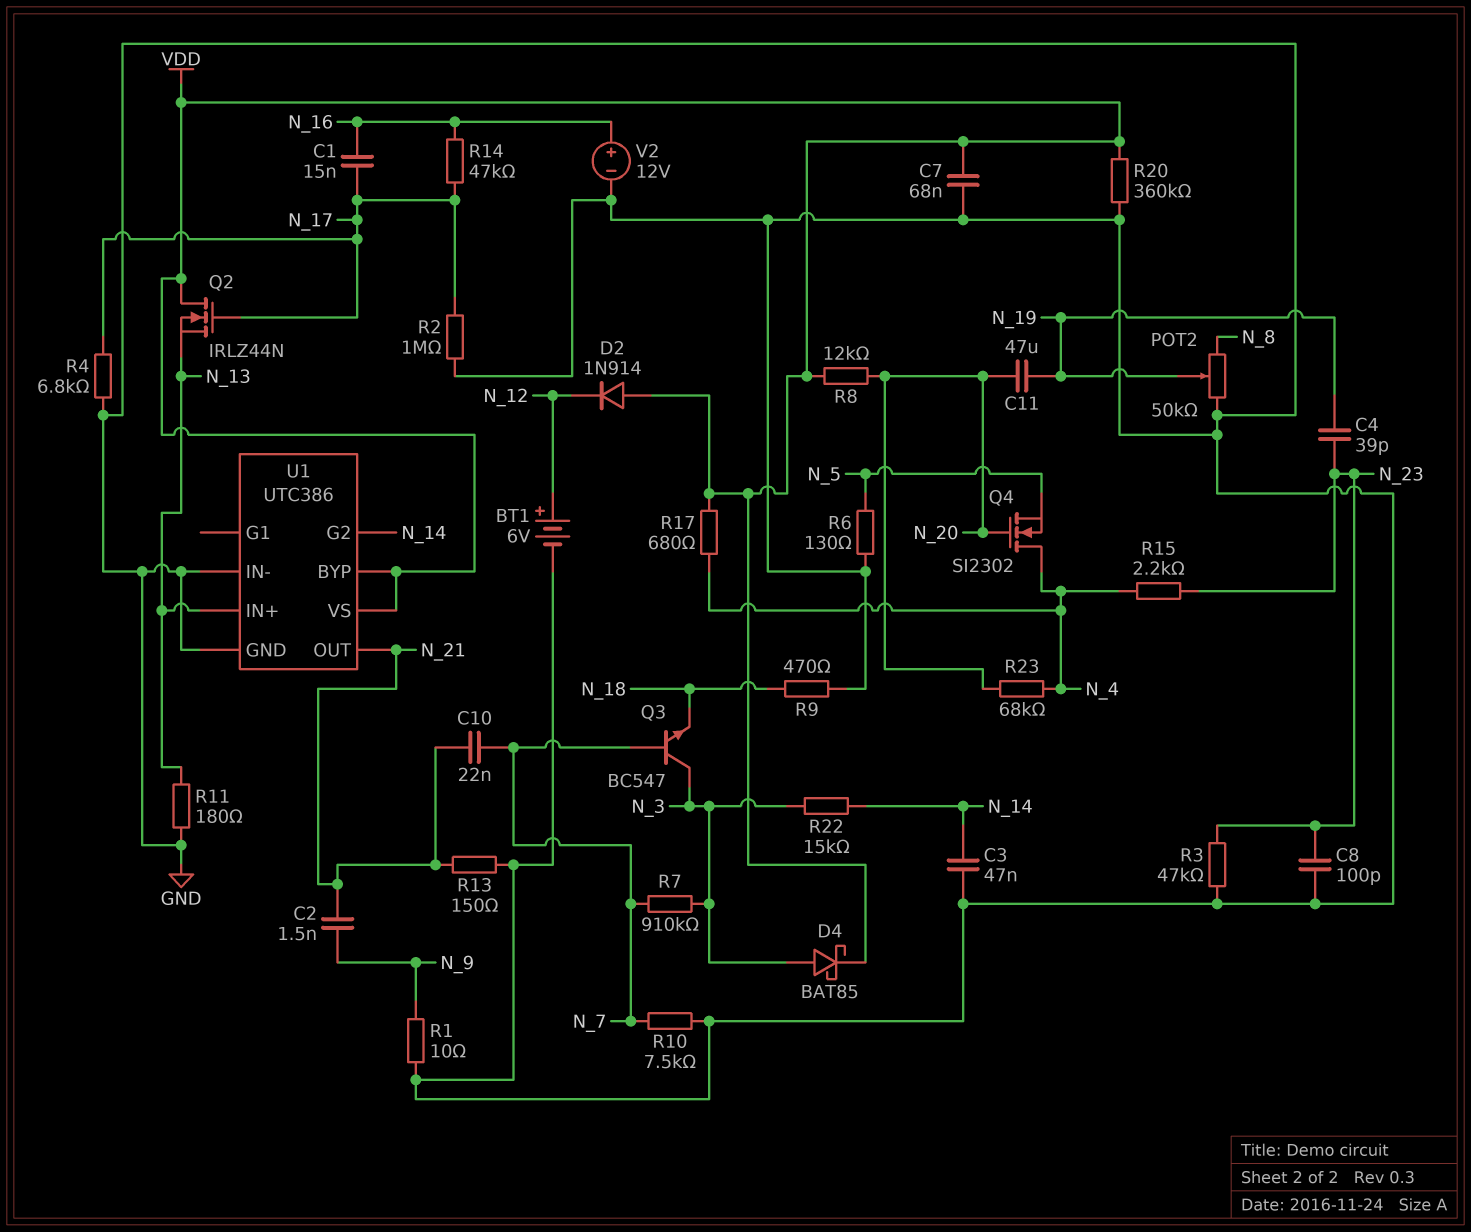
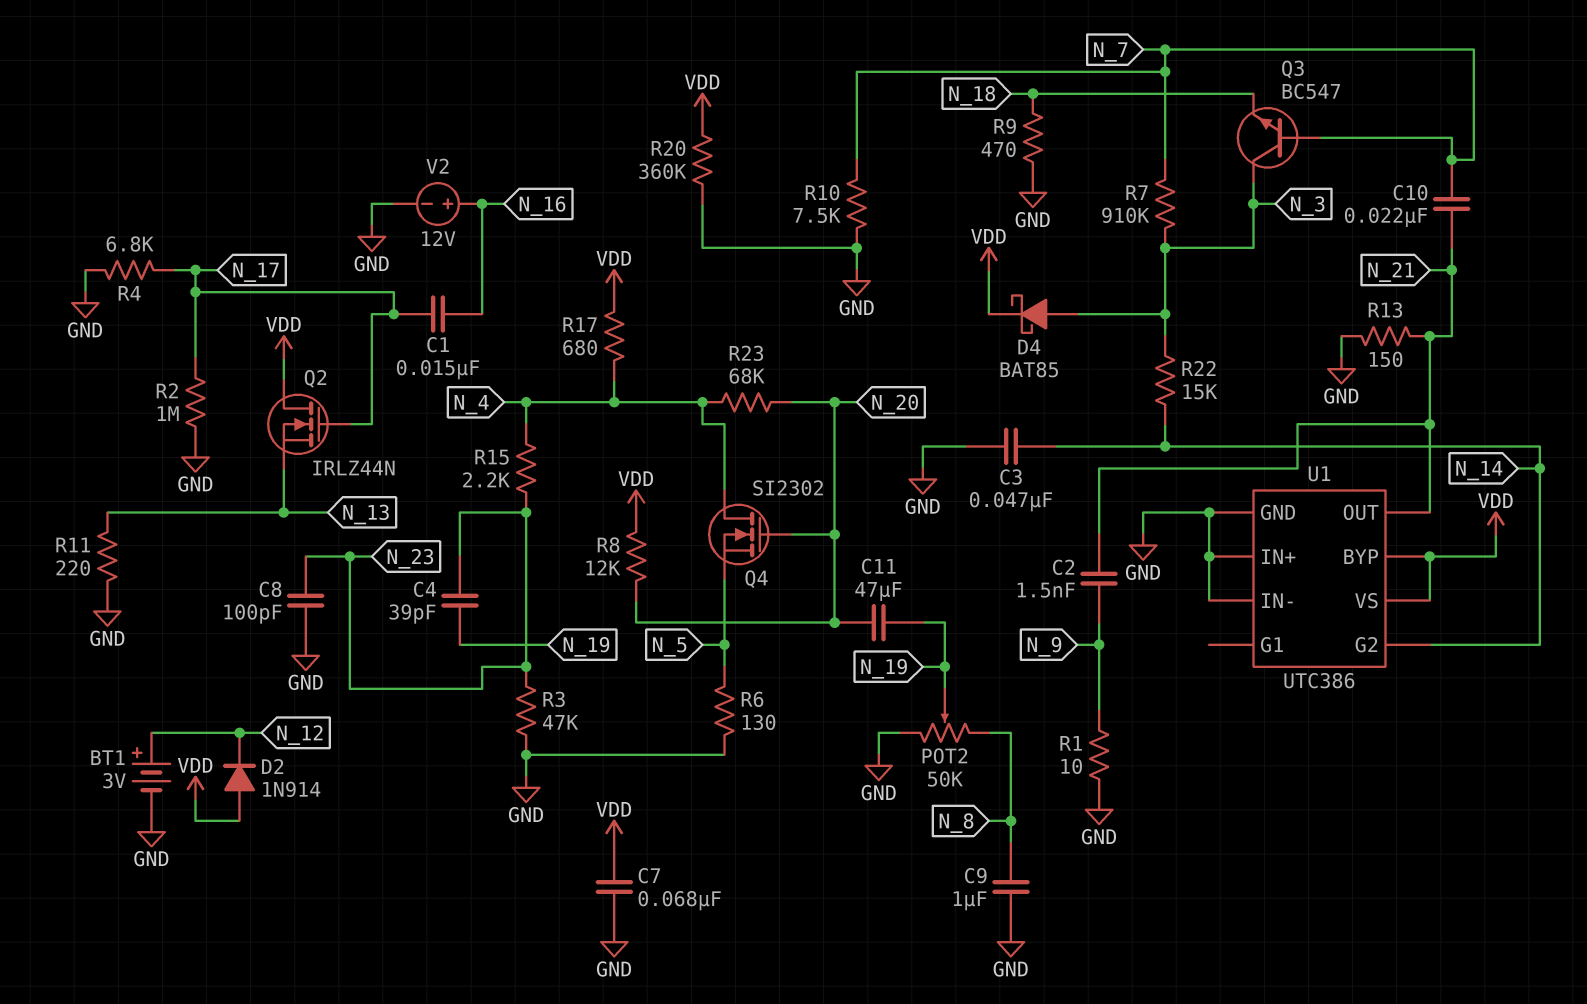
BT1: 6V (plus N_12, minus GND) -> 3V (plus N_12, minus GND)
C9: none -> 1uF (GND, N_8)
R11: 180 (GND, N_13) -> 220 (GND, N_13)
R14: 47k (N_16, N_17) -> none
U1 pin IN+: N_13 -> GND

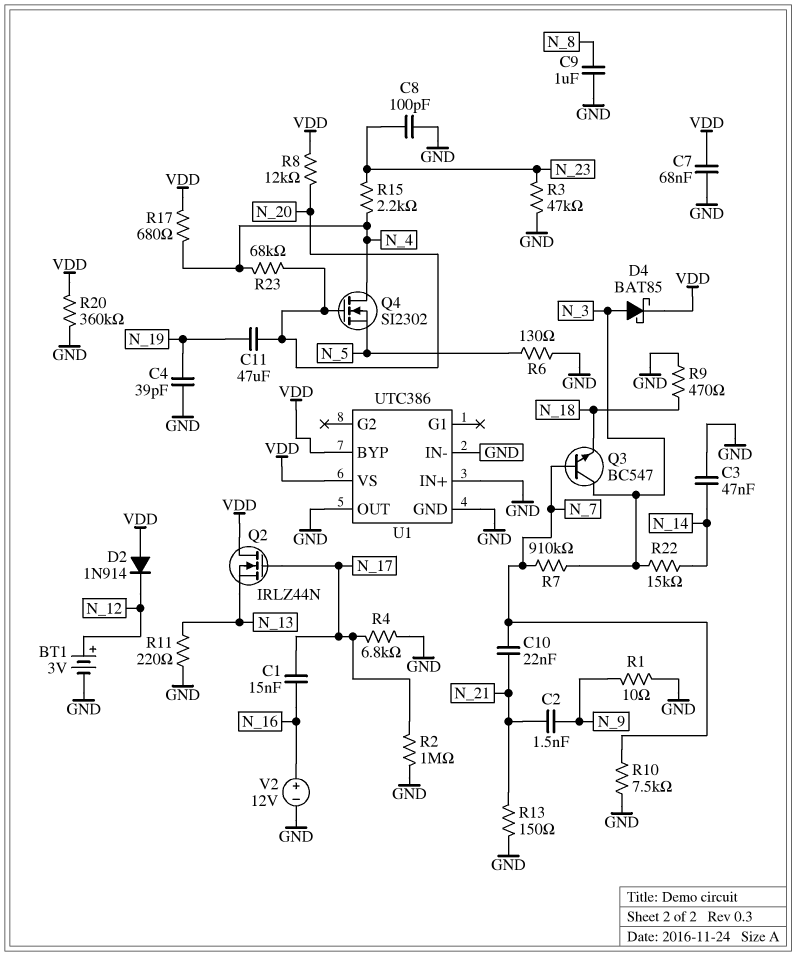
C4: 39pF (N_19, N_23) -> 39pF (GND, N_19)
POT2: 50k (GND, N_8, wiper N_19) -> none
U1 pin G2: N_14 -> none
U1 pin OUT: N_21 -> GND

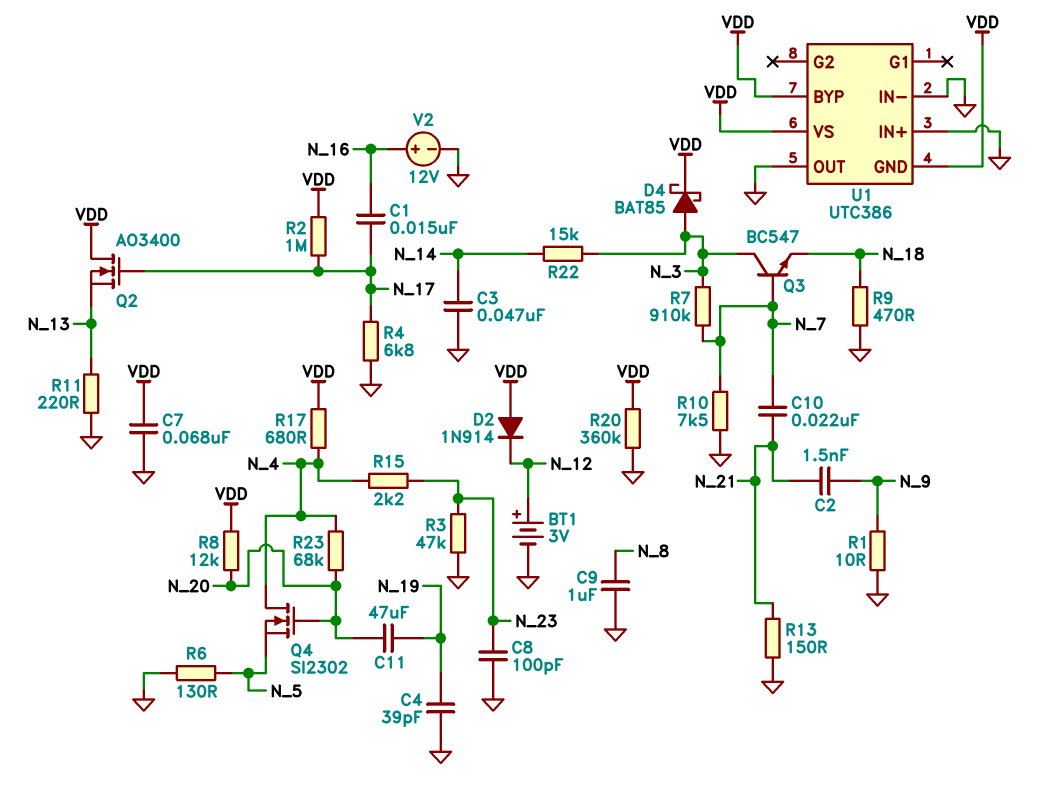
Q2: NMOS IRLZ44N (G N_17, D VDD, S N_13) -> NMOS AO3400 (G N_17, D VDD, S N_13)
R2: 1M (GND, N_17) -> 1M (N_17, VDD)
U1 pin GND: GND -> VDD

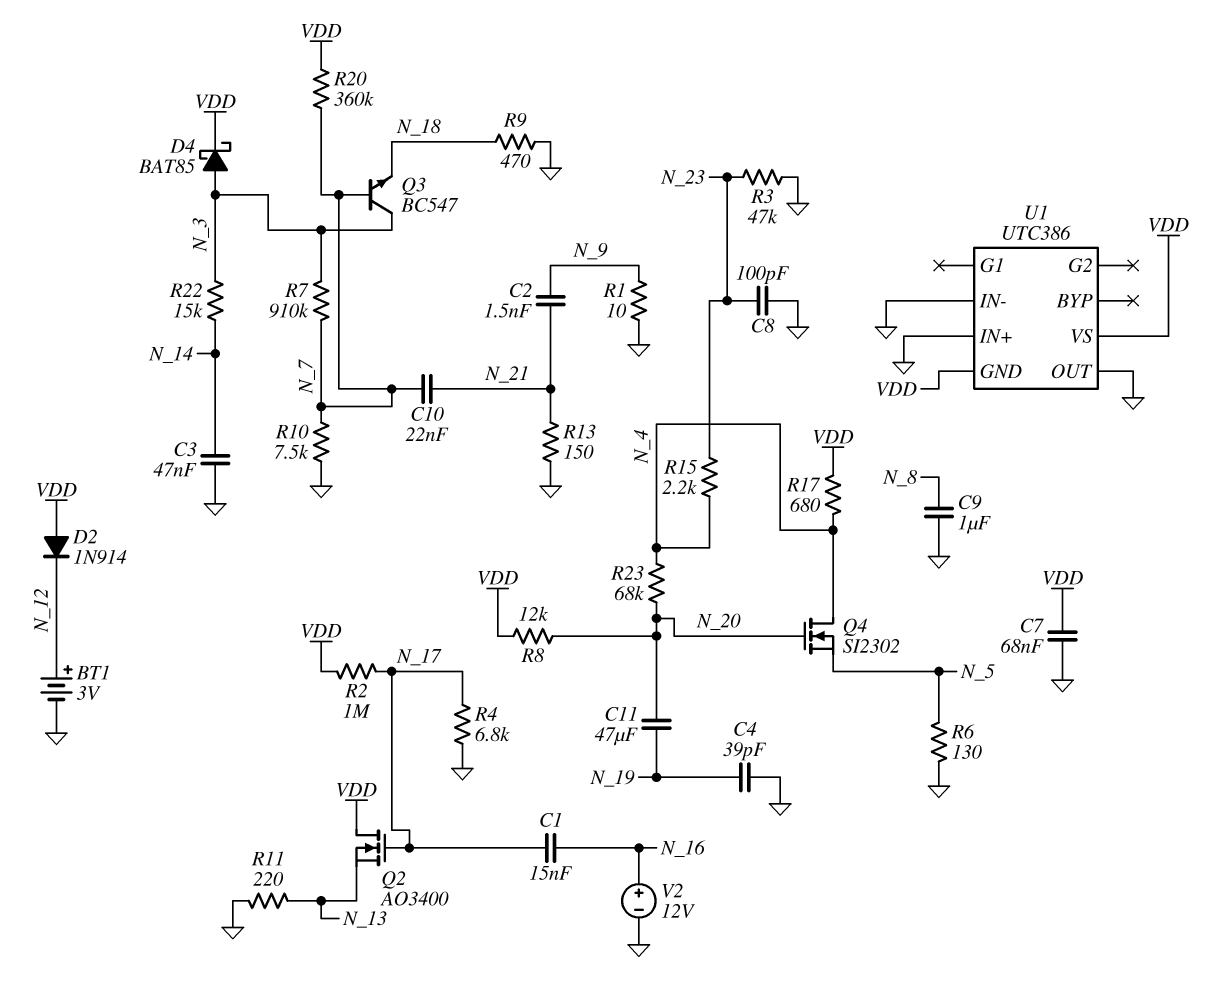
R20: 360k (GND, VDD) -> 360k (N_7, VDD)
U1 pin BYP: VDD -> none

